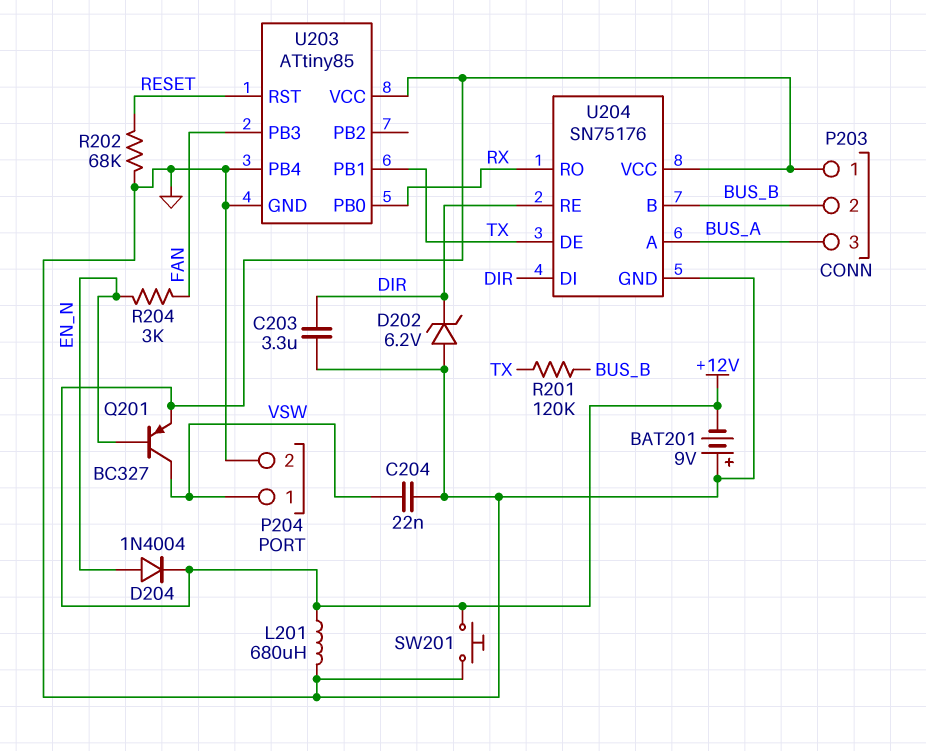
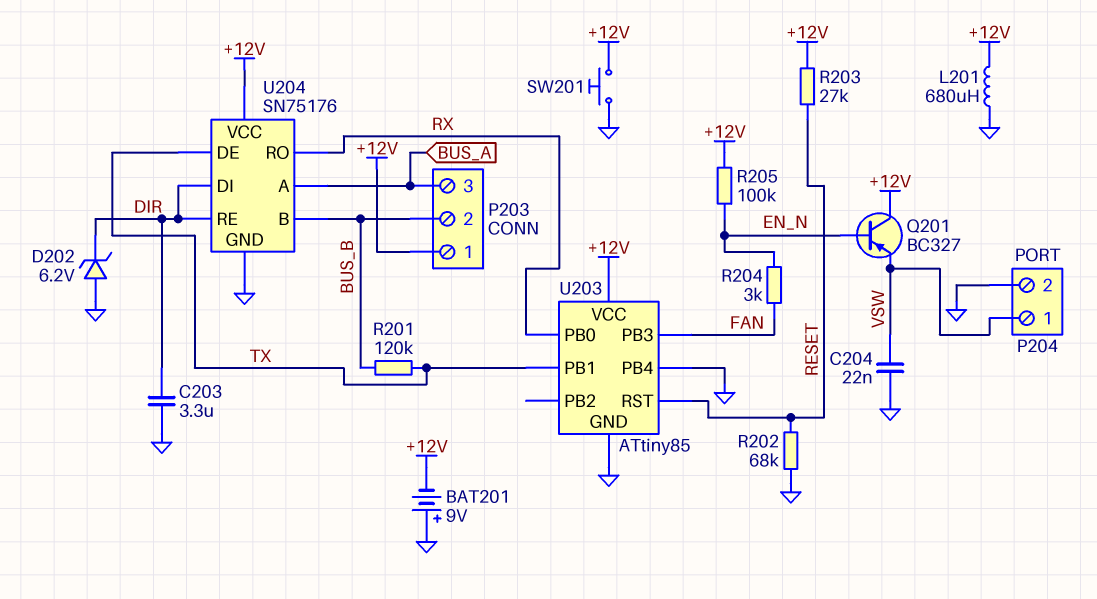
D204: diode 1N4004 (A EN_N, K +12V) -> none
Q201: PNP BC327 (B EN_N, C VSW, E +12V) -> PNP BC327 (B EN_N, C +12V, E VSW)
R203: none -> 27k (+12V, RESET)
R205: none -> 100k (+12V, EN_N)

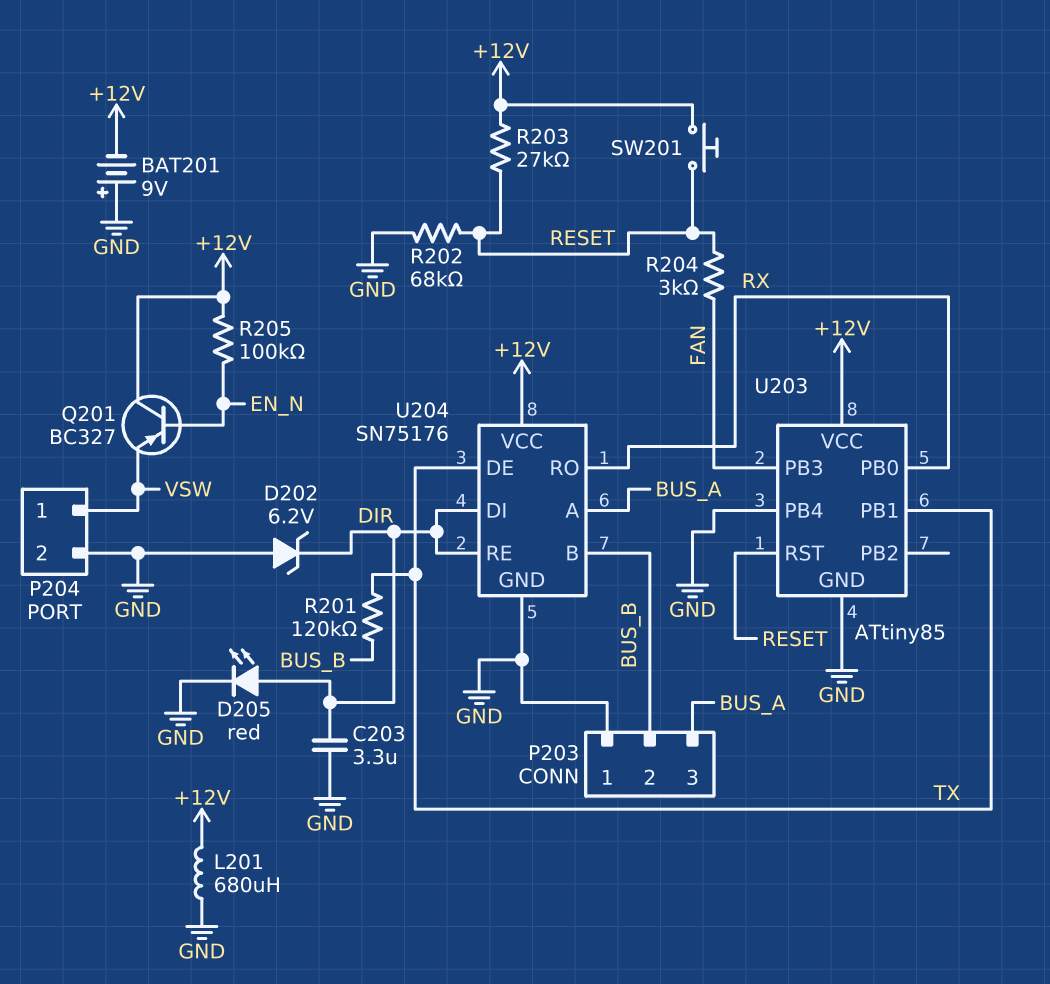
C204: 22nF (GND, VSW) -> none
D205: none -> LED red (A DIR, K GND)
P203 pin 1: +12V -> GND
R204: 3k (EN_N, FAN) -> 3k (FAN, RESET)
SW201: button (+12V, GND) -> button (+12V, RESET)

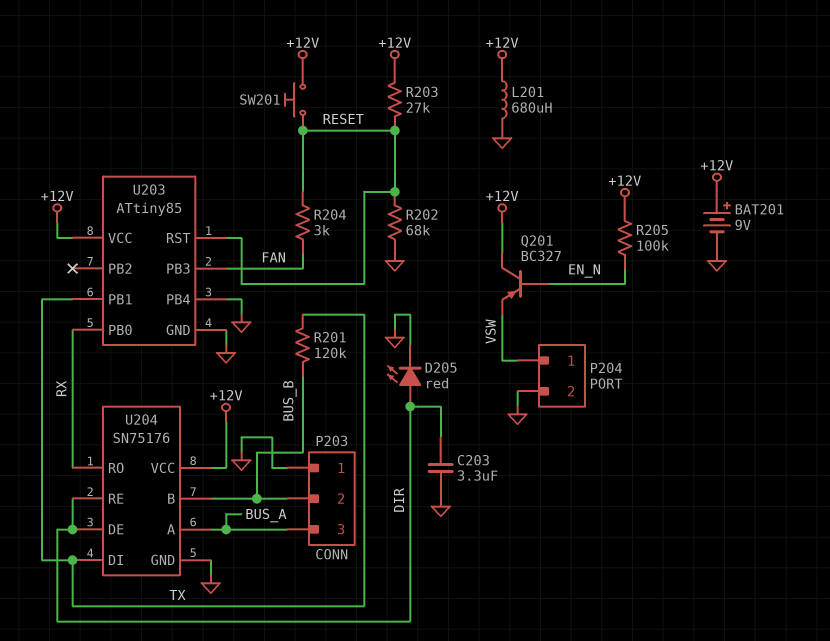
BAT201: 9V (plus GND, minus +12V) -> 9V (plus +12V, minus GND)
D202: zener 6.2V (A GND, K DIR) -> none
U204 pin DE: TX -> DIR
U204 pin DI: DIR -> TX

